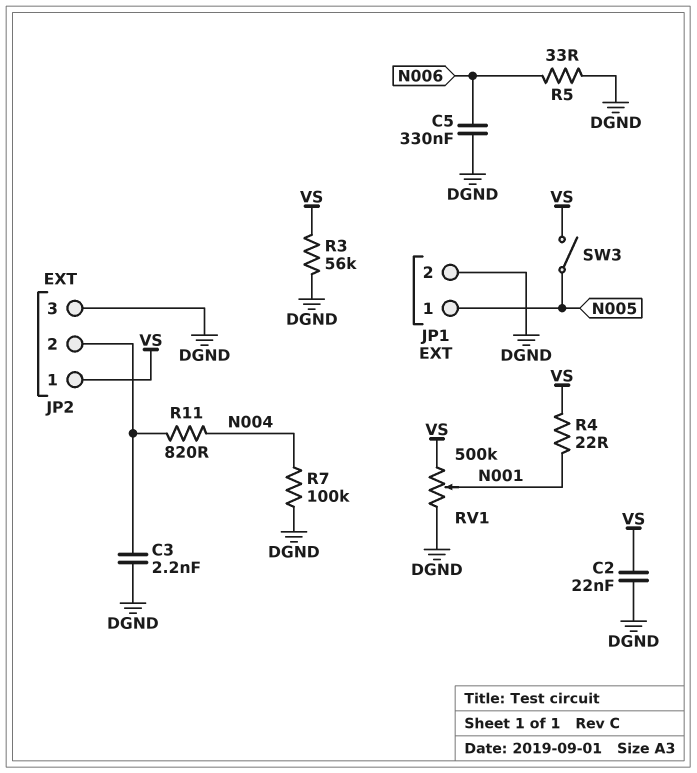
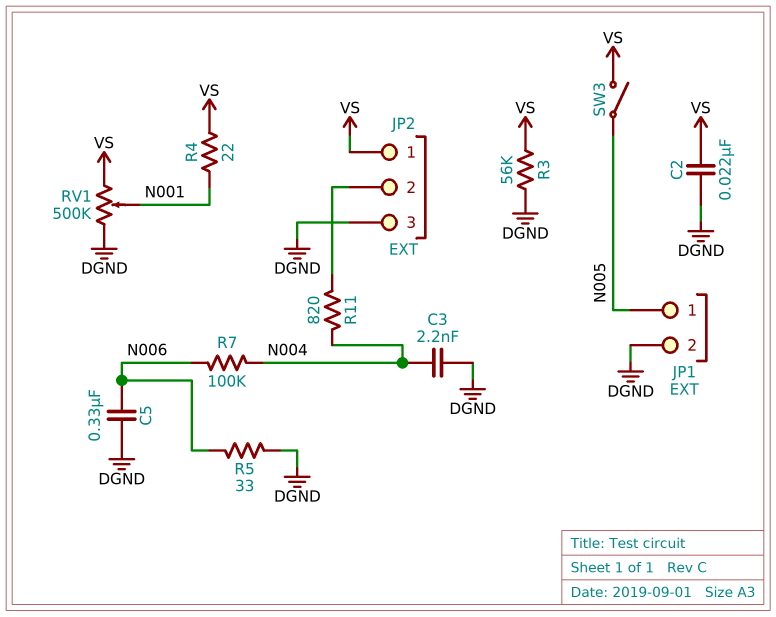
C3: 2.2nF (DGND, JP2/2) -> 2.2nF (DGND, N004)
R7: 100k (DGND, N004) -> 100k (N004, N006)

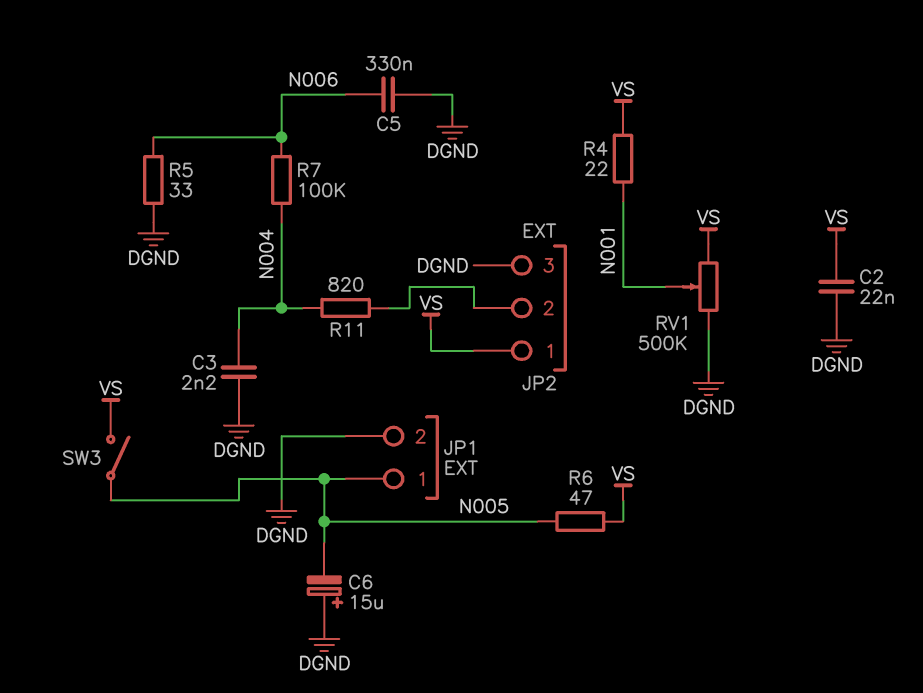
C6: none -> 15uF (plus DGND, minus N005)
R3: 56k (DGND, VS) -> none
R6: none -> 47 (N005, VS)

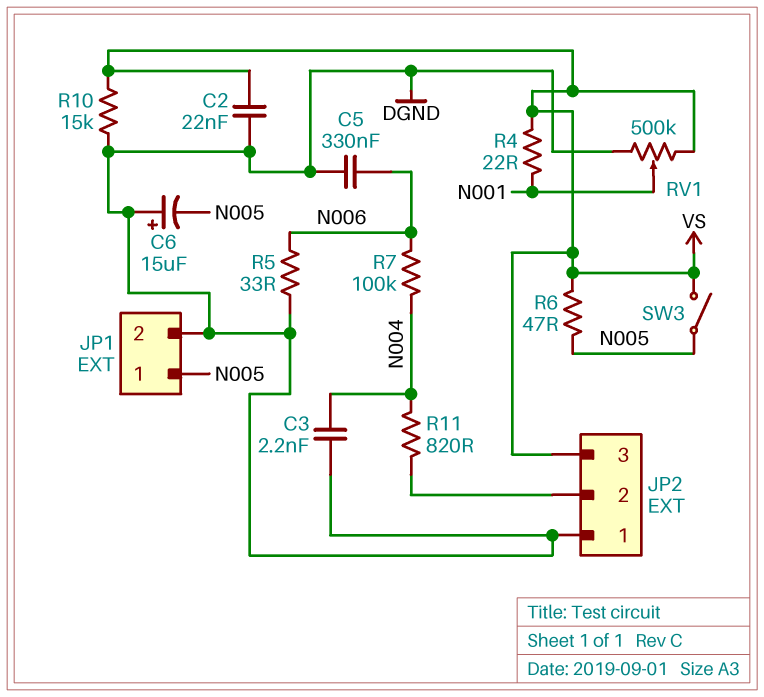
JP2 pin 1: VS -> DGND
JP2 pin 3: DGND -> VS
R10: none -> 15k (DGND, VS)

